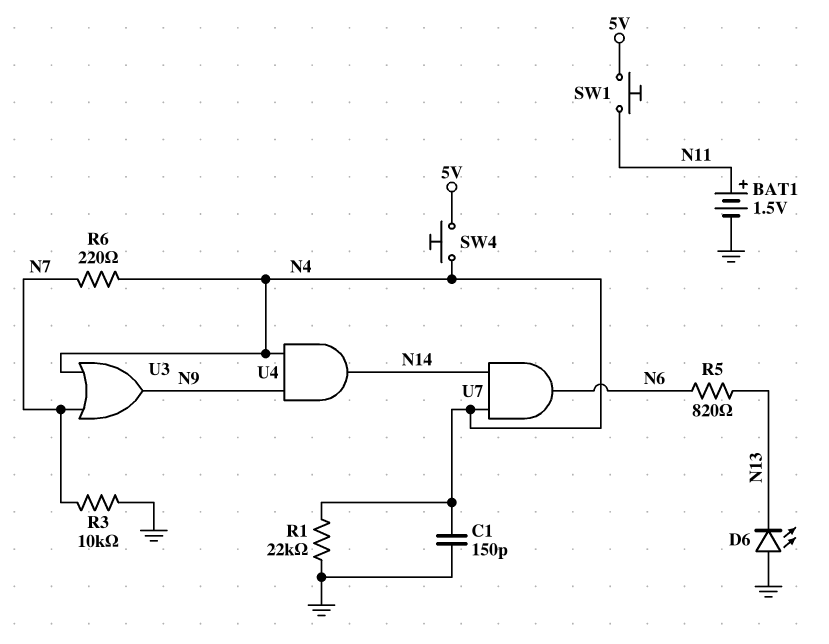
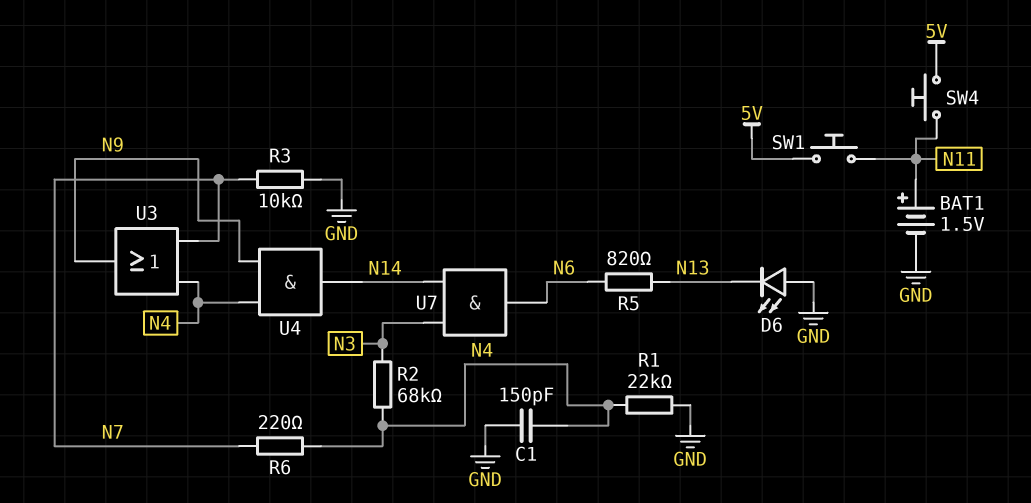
R2: none -> 68k (N3, N4)
SW4: button (5V, N4) -> button (5V, N11)
U7: AND (in N4, in N14, out N6) -> AND (in N3, in N14, out N6)

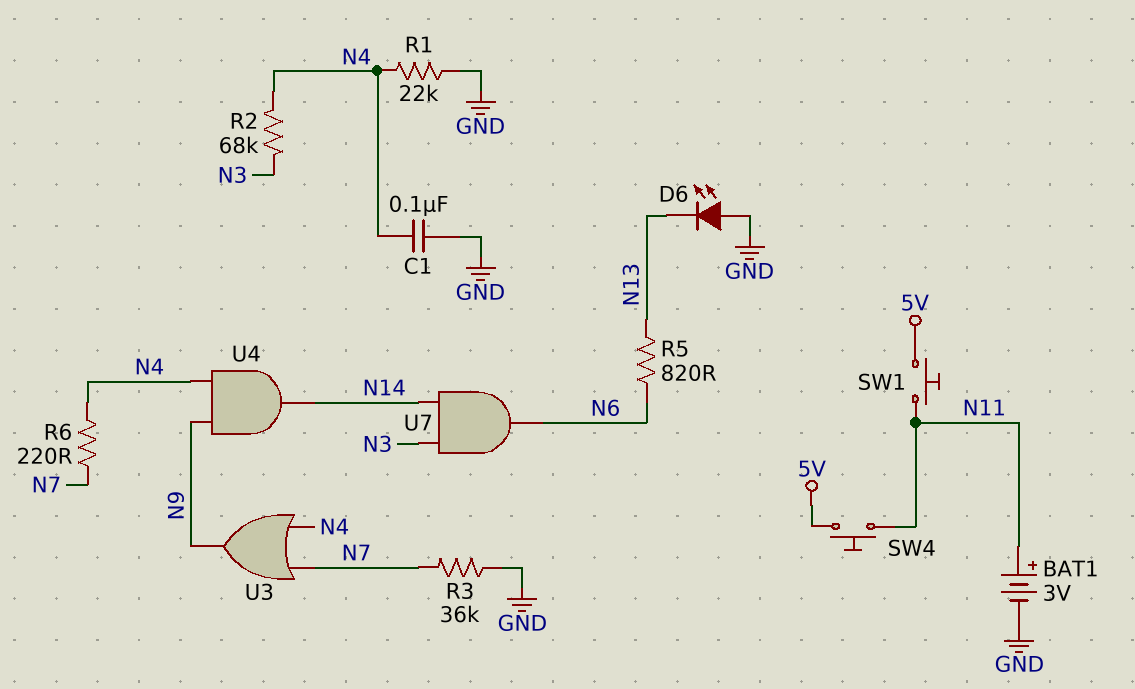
BAT1: 1.5V (plus N11, minus GND) -> 3V (plus N11, minus GND)
C1: 150pF (GND, N4) -> 100nF (GND, N4)
R3: 10k (GND, N7) -> 36k (GND, N7)

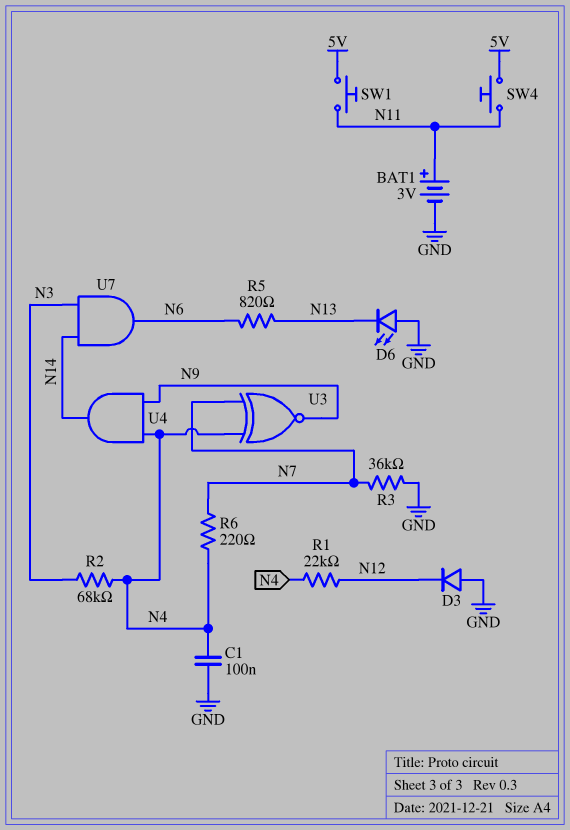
D3: none -> diode (A GND, K N12)
R1: 22k (GND, N4) -> 22k (N4, N12)
U3: OR (in N4, in N7, out N9) -> XNOR (in N4, in N7, out N9)

